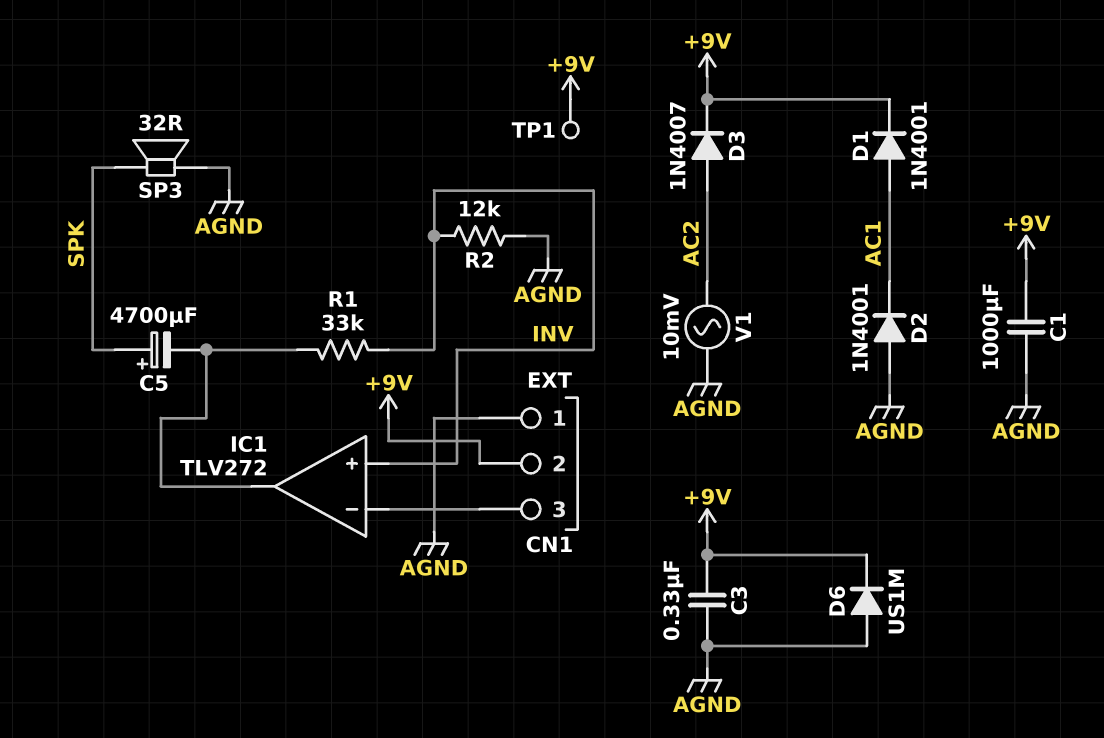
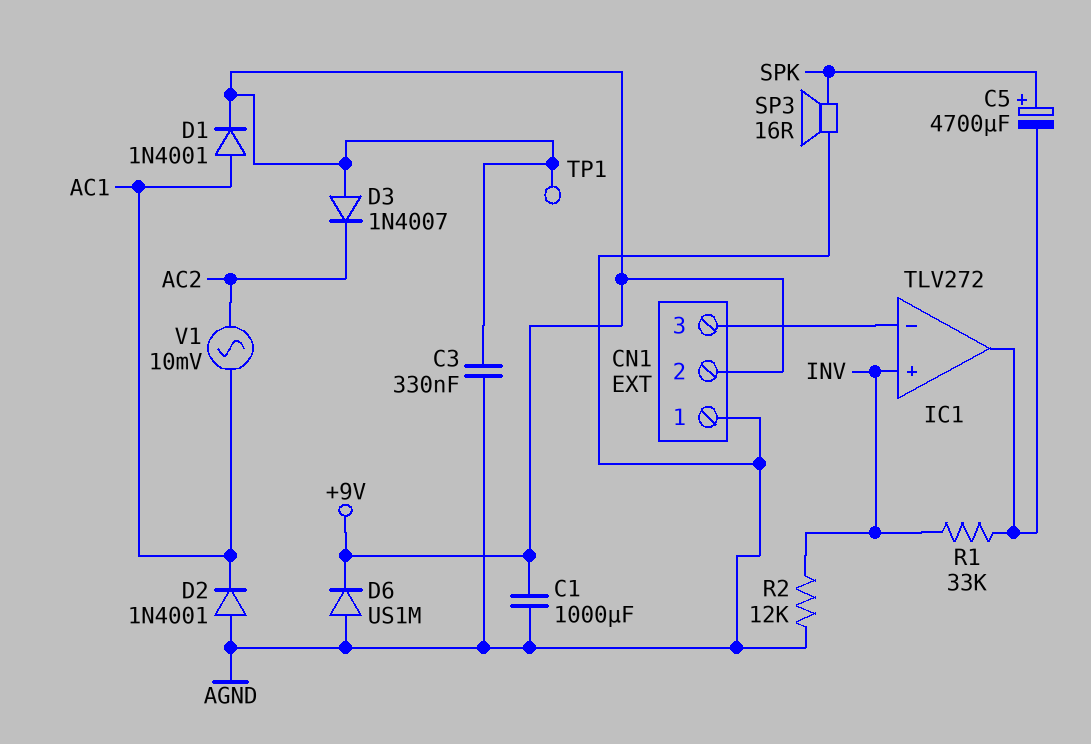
D3: diode 1N4007 (A AC2, K +9V) -> diode 1N4007 (A +9V, K AC2)
SP3: speaker 32R (AGND, SPK) -> speaker 16R (AGND, SPK)
V1: AC 10mV (AC2, AGND) -> AC 10mV (AC1, AC2)

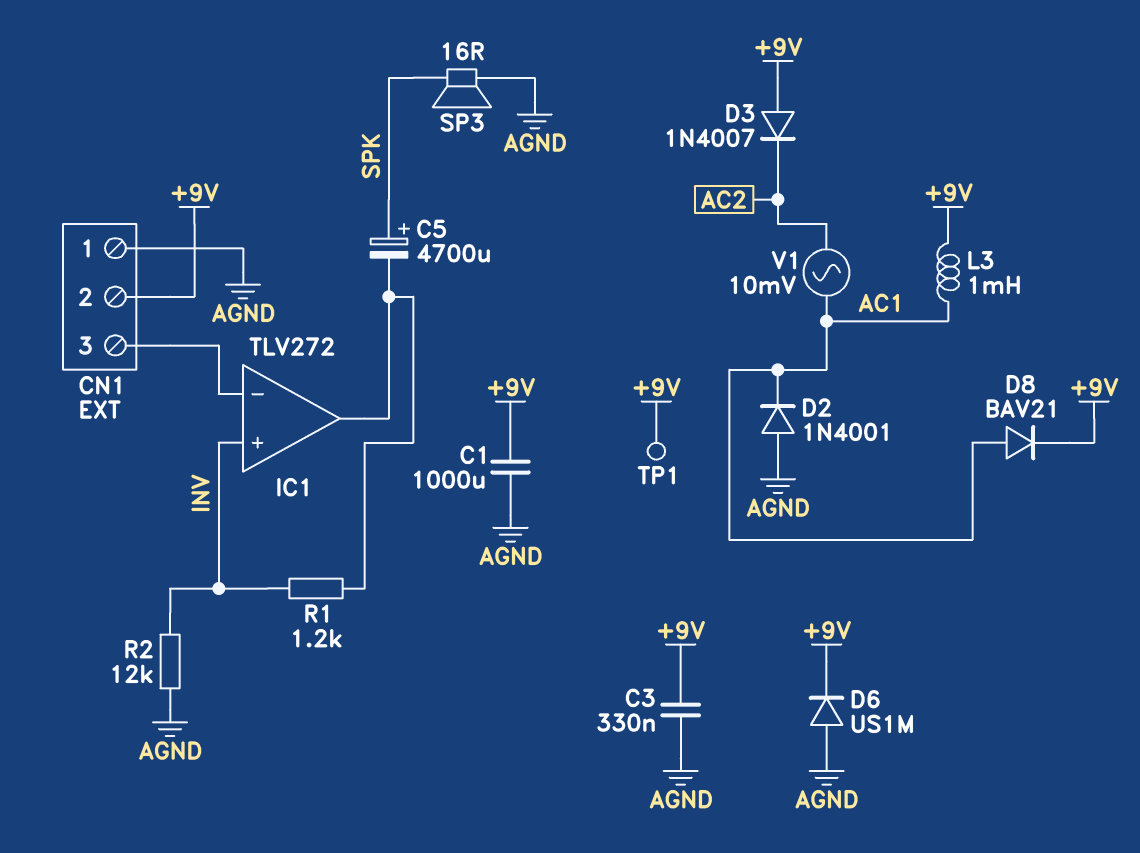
D1: diode 1N4001 (A AC1, K +9V) -> none
D8: none -> diode BAV21 (A AC1, K +9V)
L3: none -> 1mH (+9V, AC1)
R1: 33k (IC1/out, INV) -> 1.2k (IC1/out, INV)

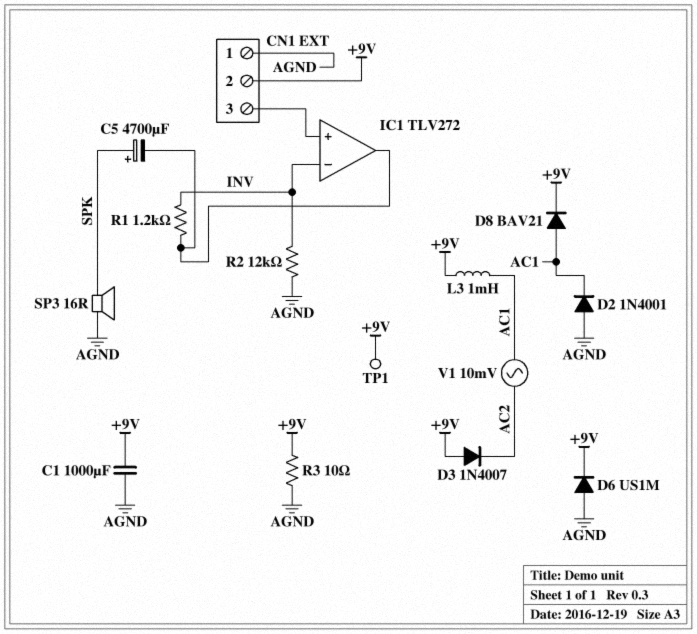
C3: 330nF (+9V, AGND) -> none
IC1 pin in+: INV -> CN1/3
IC1 pin in-: CN1/3 -> INV
R3: none -> 10 (+9V, AGND)

